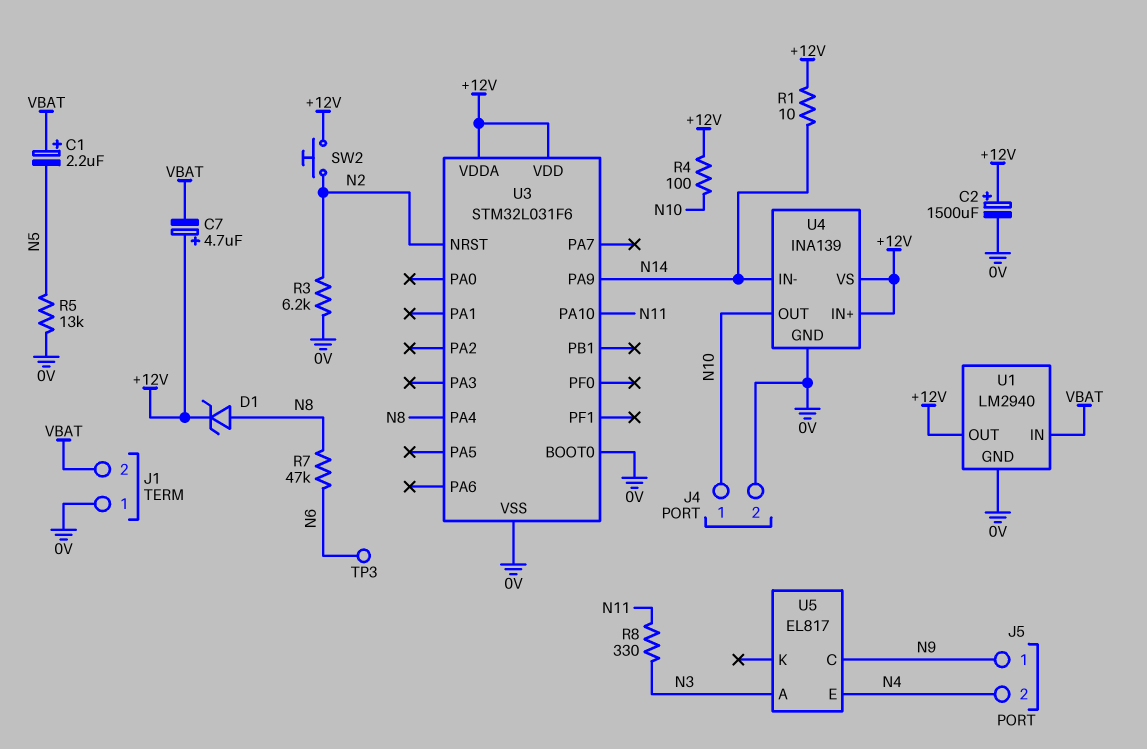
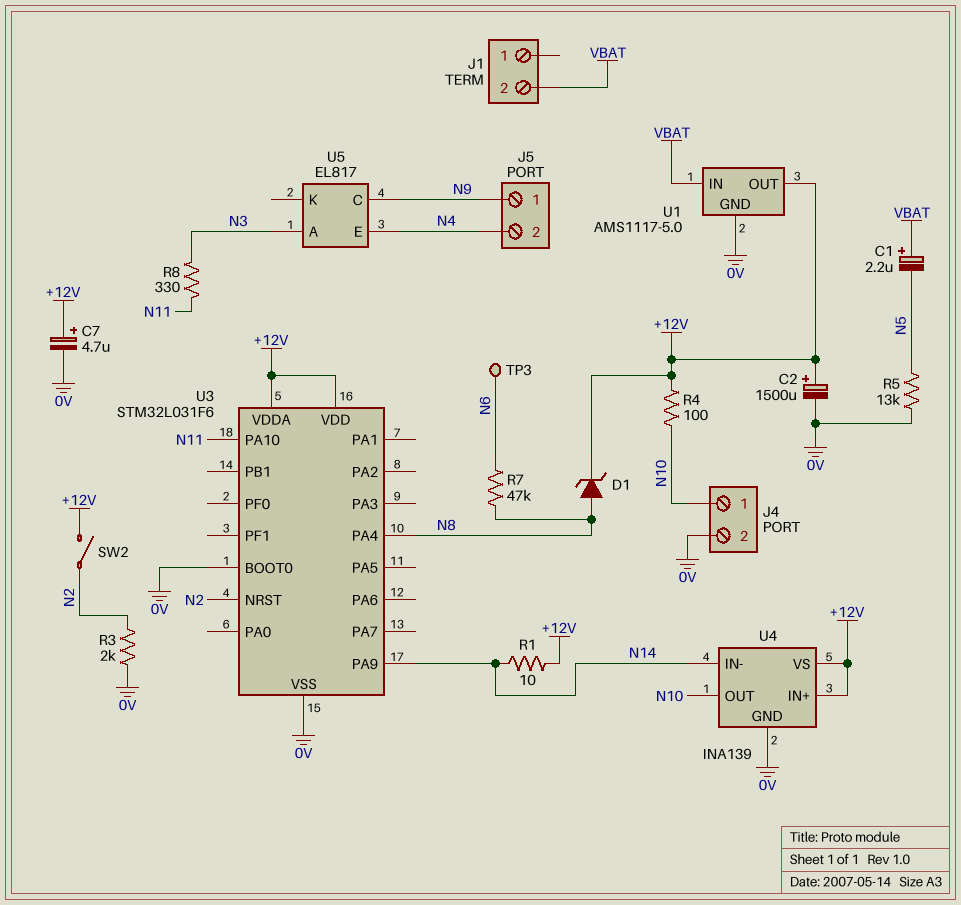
C7: 4.7uF (plus +12V, minus VBAT) -> 4.7uF (plus +12V, minus 0V)
J1 pin 1: 0V -> none
R3: 6.2k (0V, N2) -> 2k (0V, N2)
SW2: button (+12V, N2) -> switch (+12V, N2)
U1: LM2940 -> AMS1117-5.0

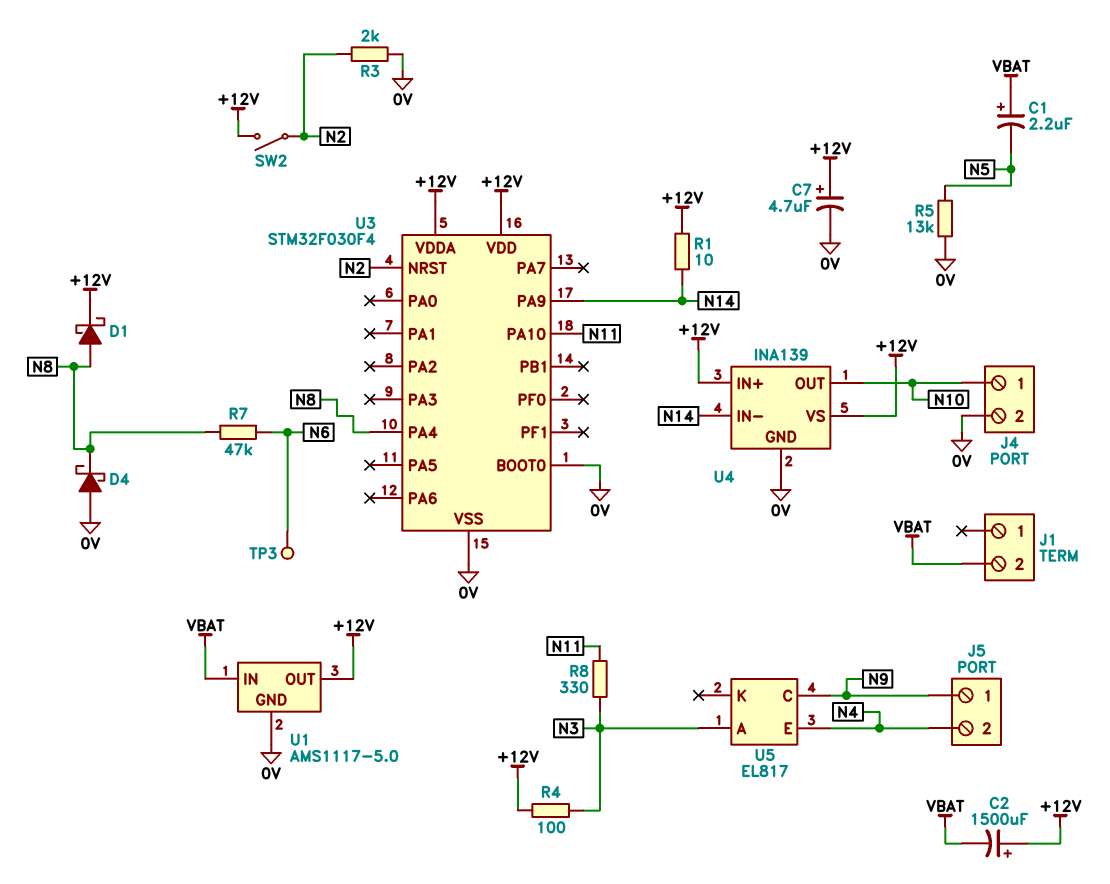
C2: 1500uF (plus +12V, minus 0V) -> 1500uF (plus +12V, minus VBAT)
D1: zener (A N8, K +12V) -> schottky (A N8, K +12V)
D4: none -> schottky (A 0V, K N8)
R4: 100 (+12V, N10) -> 100 (+12V, N3)
U3: STM32L031F6 -> STM32F030F4

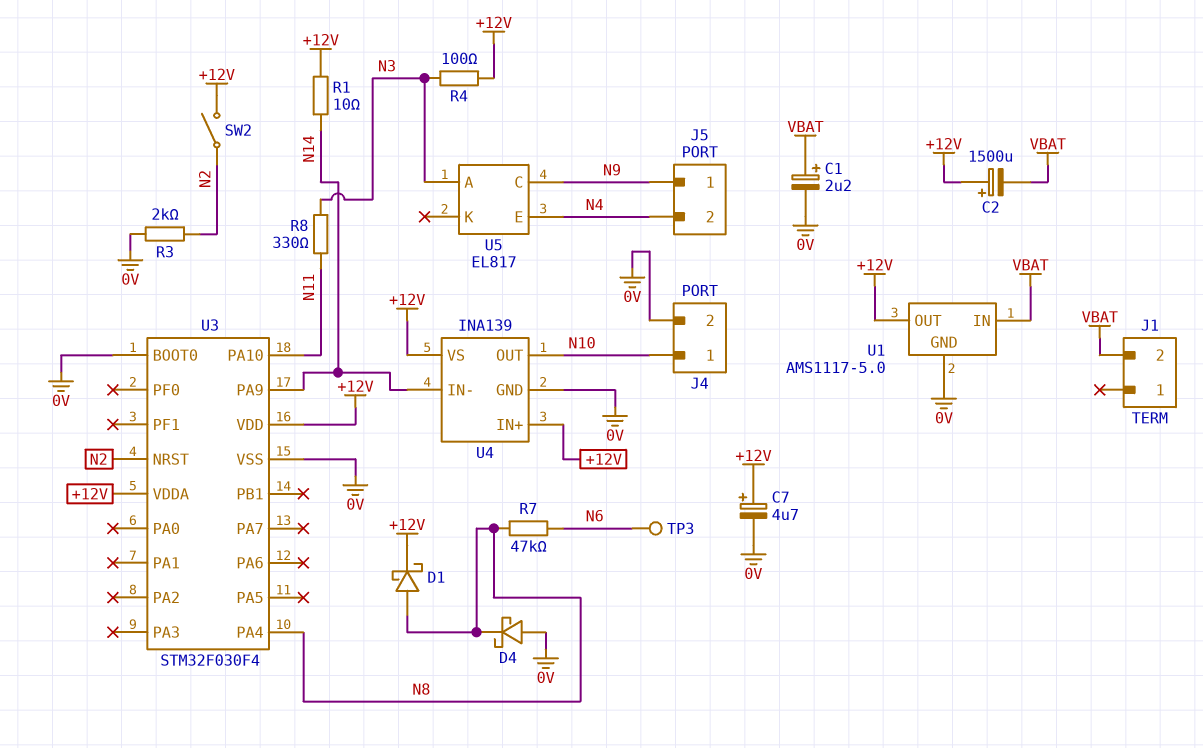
C1: 2.2uF (plus VBAT, minus N5) -> 2.2uF (plus VBAT, minus 0V)
R5: 13k (0V, N5) -> none

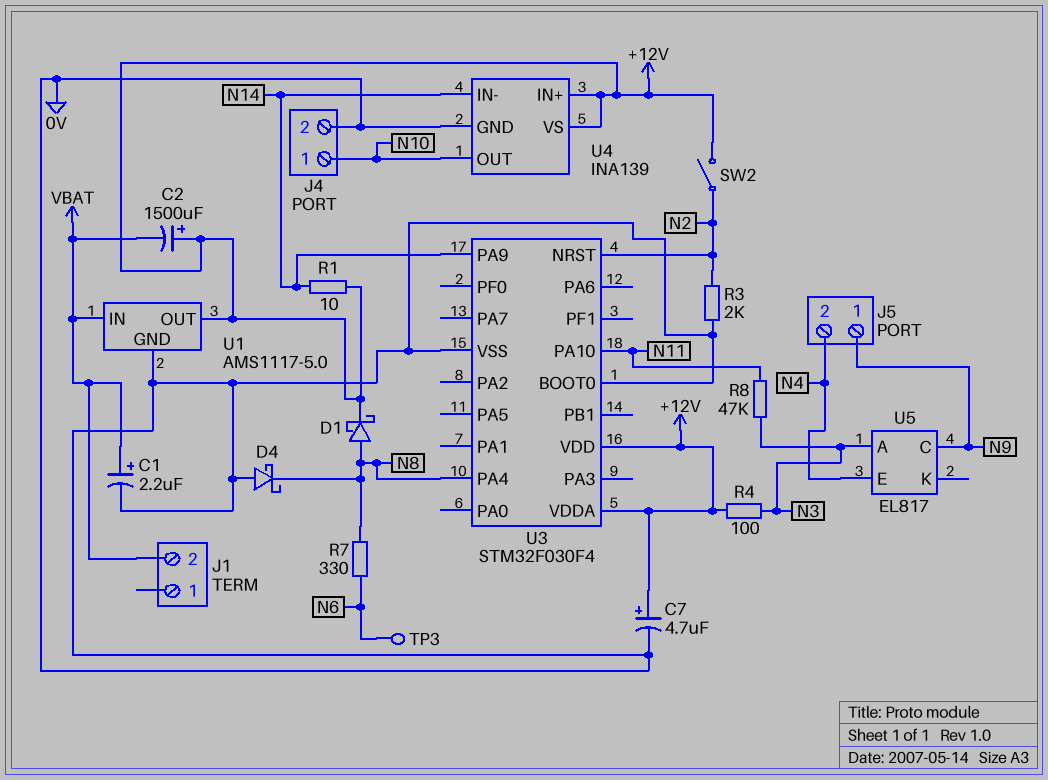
R7: 47k (N6, N8) -> 330 (N6, N8)
R8: 330 (N3, N11) -> 47k (N3, N11)

